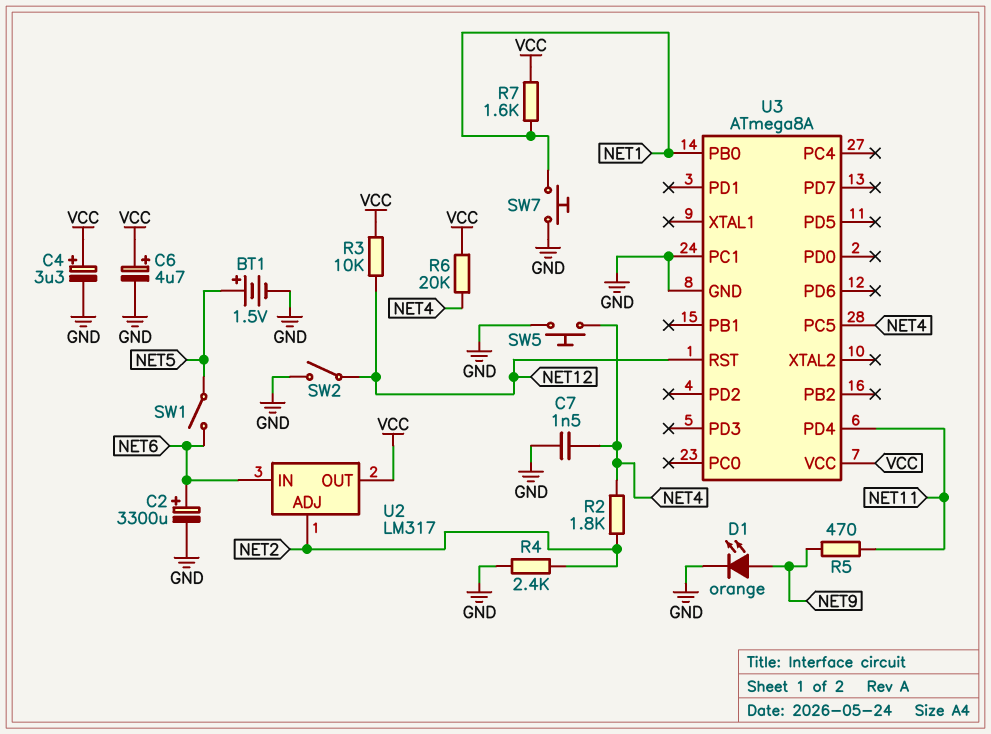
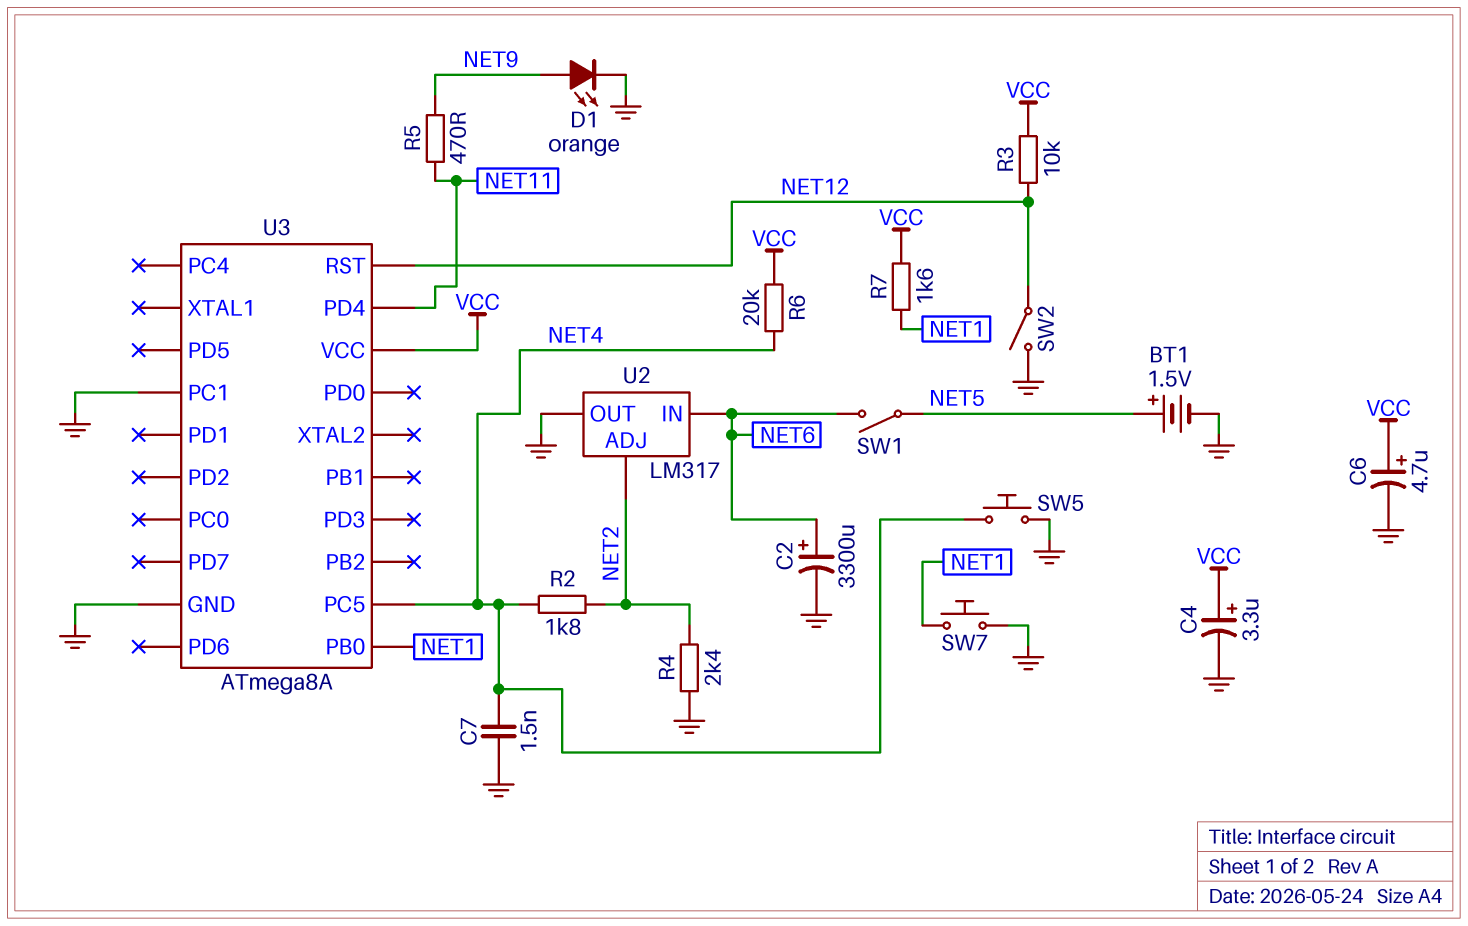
U2 pin OUT: VCC -> GND

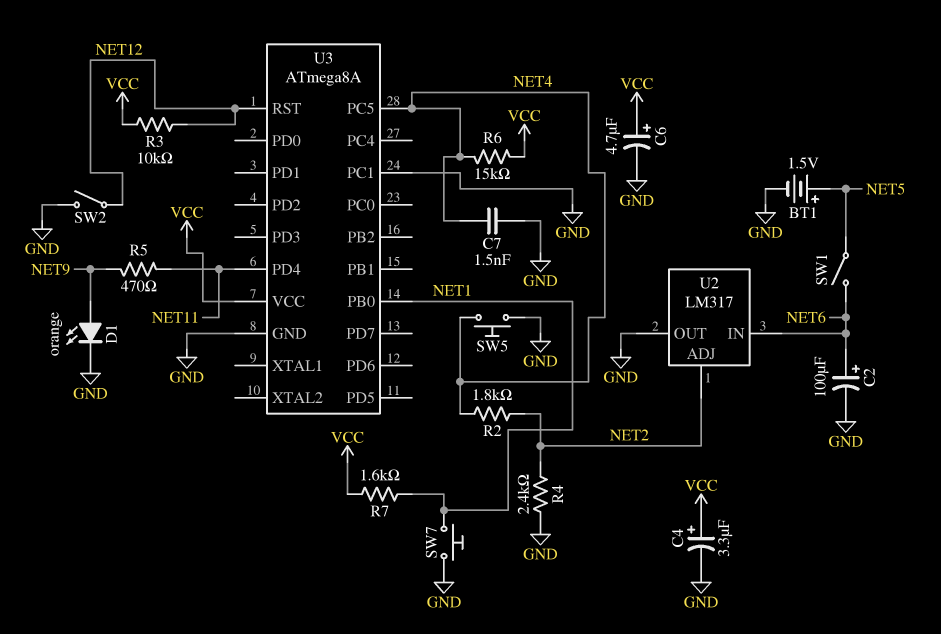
C2: 3300uF (plus NET6, minus GND) -> 100uF (plus NET6, minus GND)
R6: 20k (NET4, VCC) -> 15k (NET4, VCC)

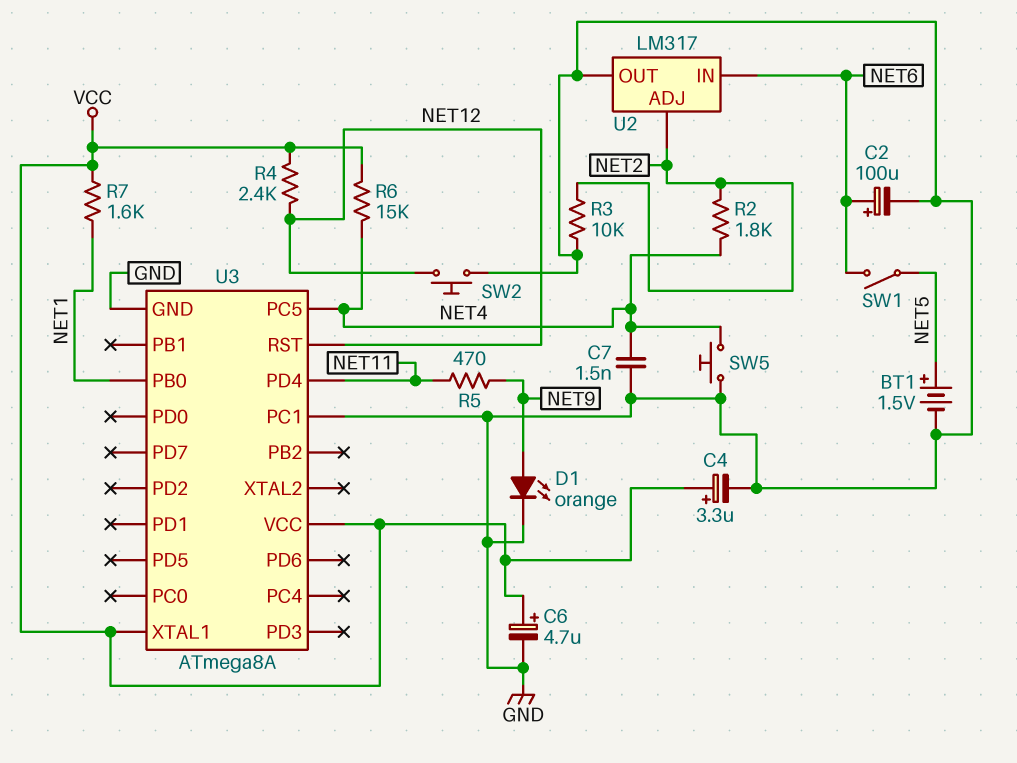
R3: 10k (NET12, VCC) -> 10k (GND, NET2)
R4: 2.4k (GND, NET2) -> 2.4k (NET12, VCC)
SW2: switch (GND, NET12) -> button (GND, NET12)
SW7: button (GND, NET1) -> none
U3 pin XTAL1: none -> VCC

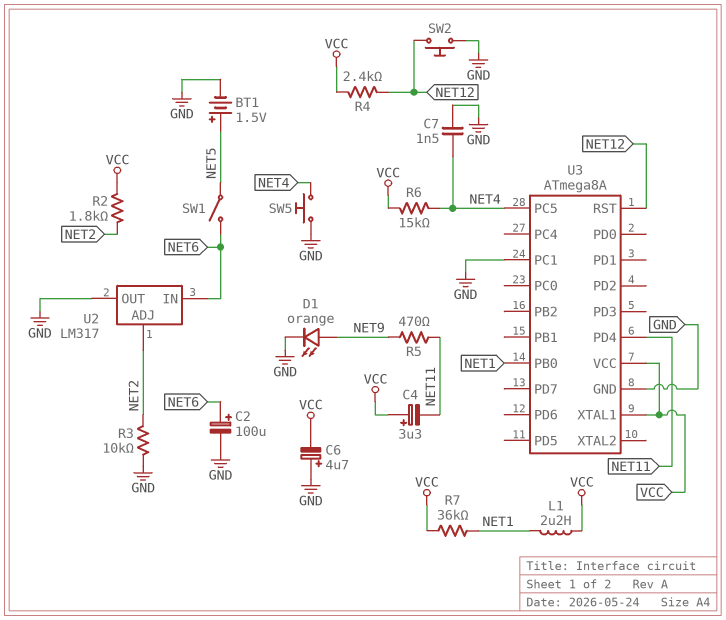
C4: 3.3uF (plus VCC, minus GND) -> 3.3uF (plus VCC, minus NET11)
C6: 4.7uF (plus VCC, minus GND) -> 4.7uF (plus GND, minus VCC)
L1: none -> 2.2uH (NET1, VCC)
R2: 1.8k (NET2, NET4) -> 1.8k (NET2, VCC)
R7: 1.6k (NET1, VCC) -> 36k (NET1, VCC)

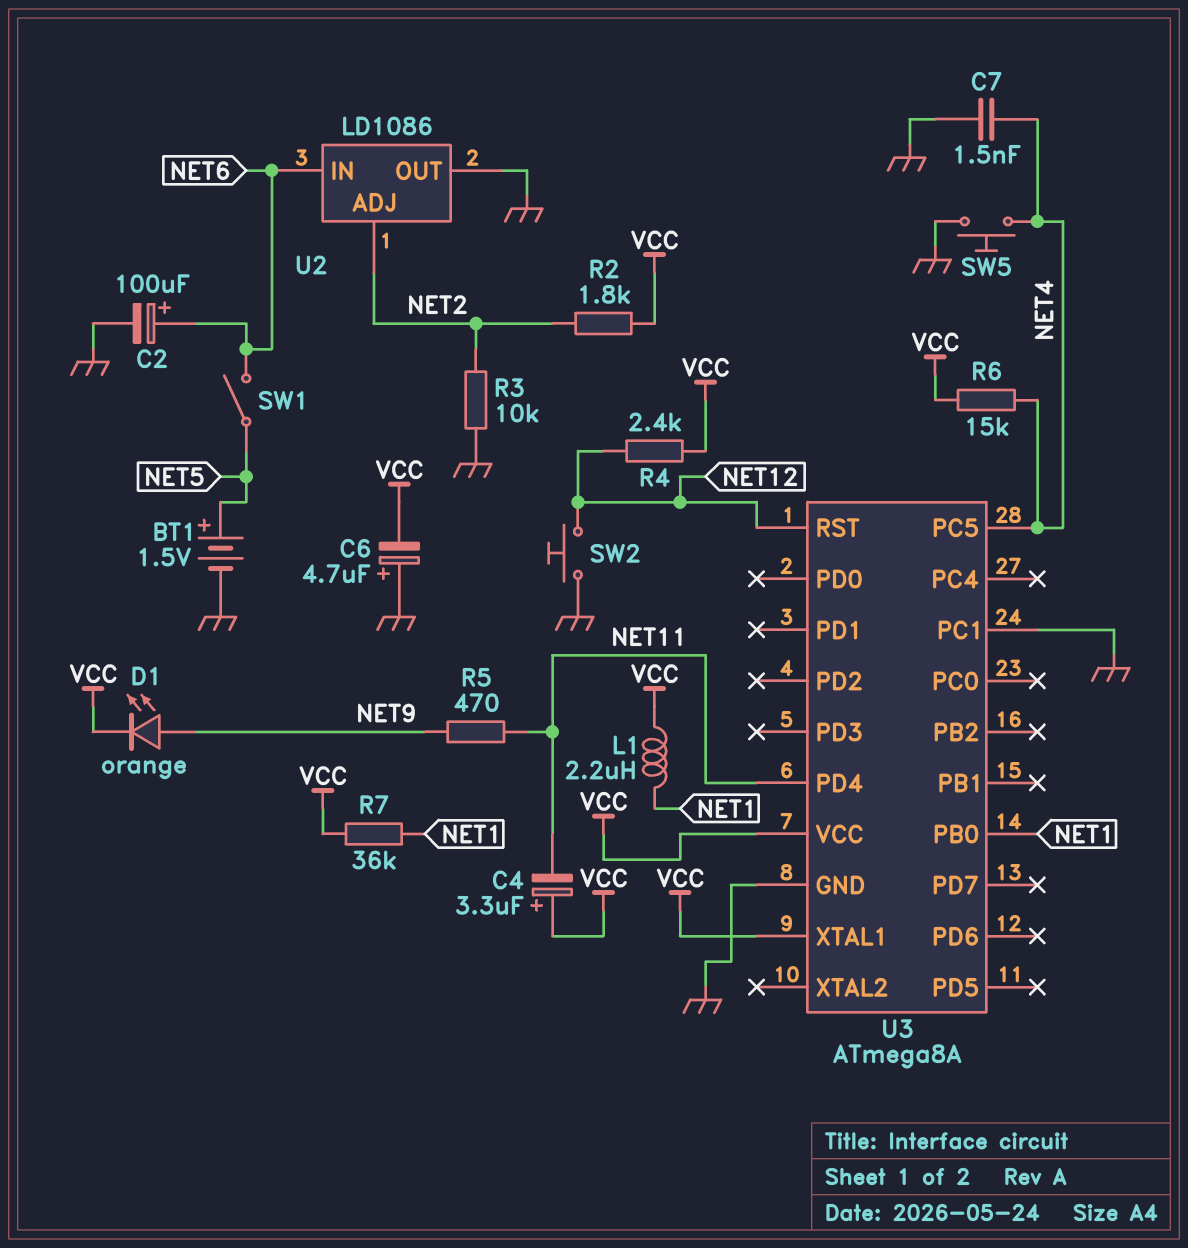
D1: LED orange (A NET9, K GND) -> LED orange (A NET9, K VCC)
U2: LM317 -> LD1086

